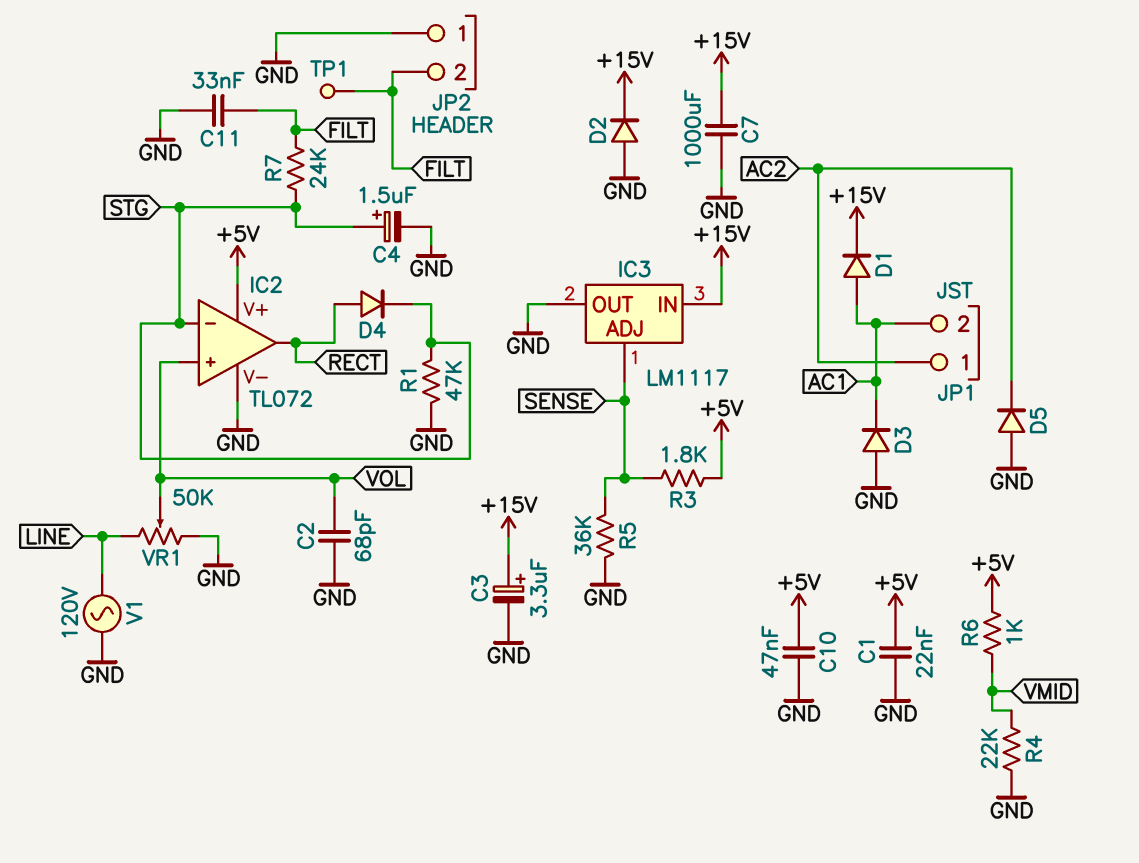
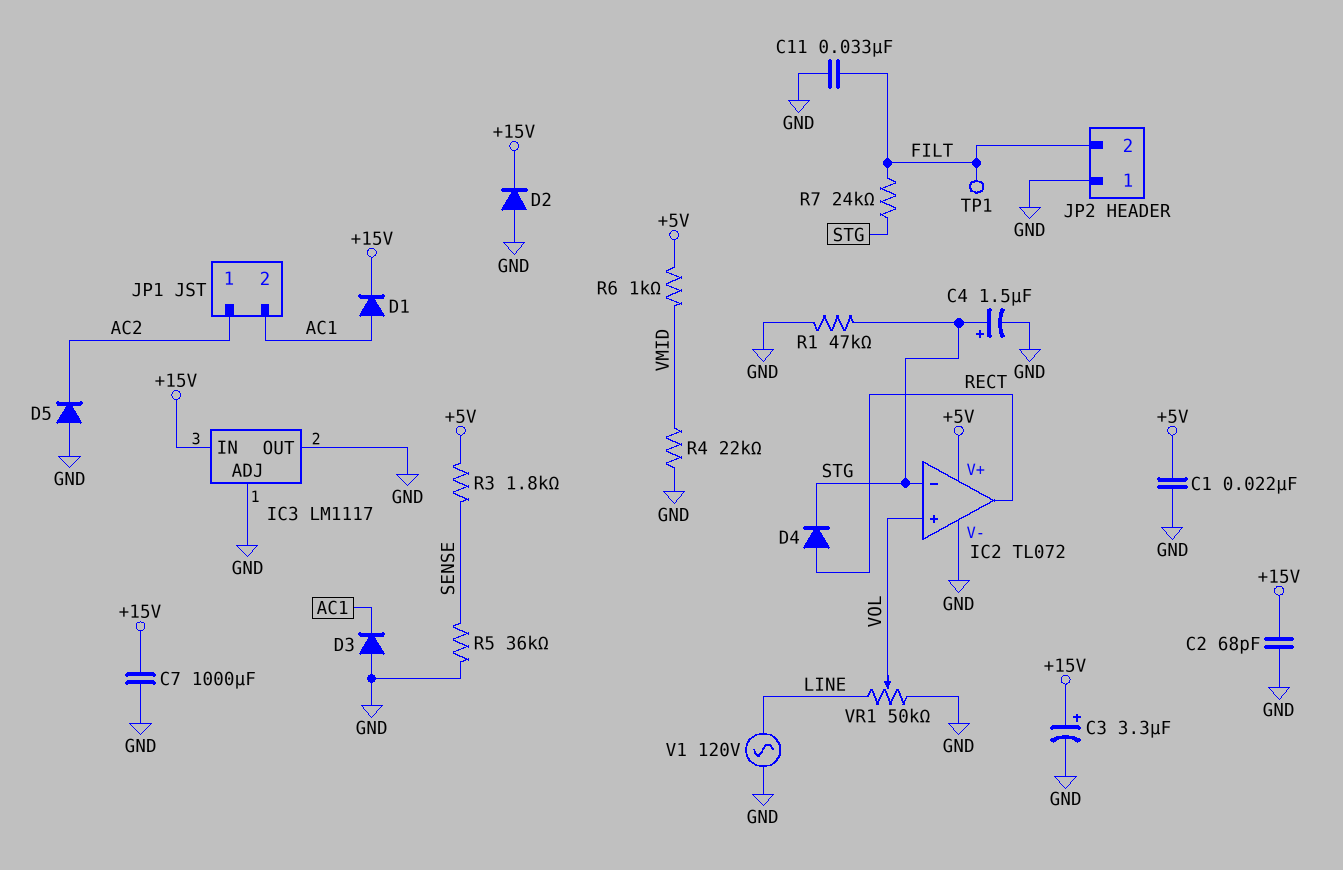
C2: 68pF (GND, VOL) -> 68pF (+15V, GND)
C10: 47nF (+5V, GND) -> none
IC3 pin ADJ: SENSE -> GND

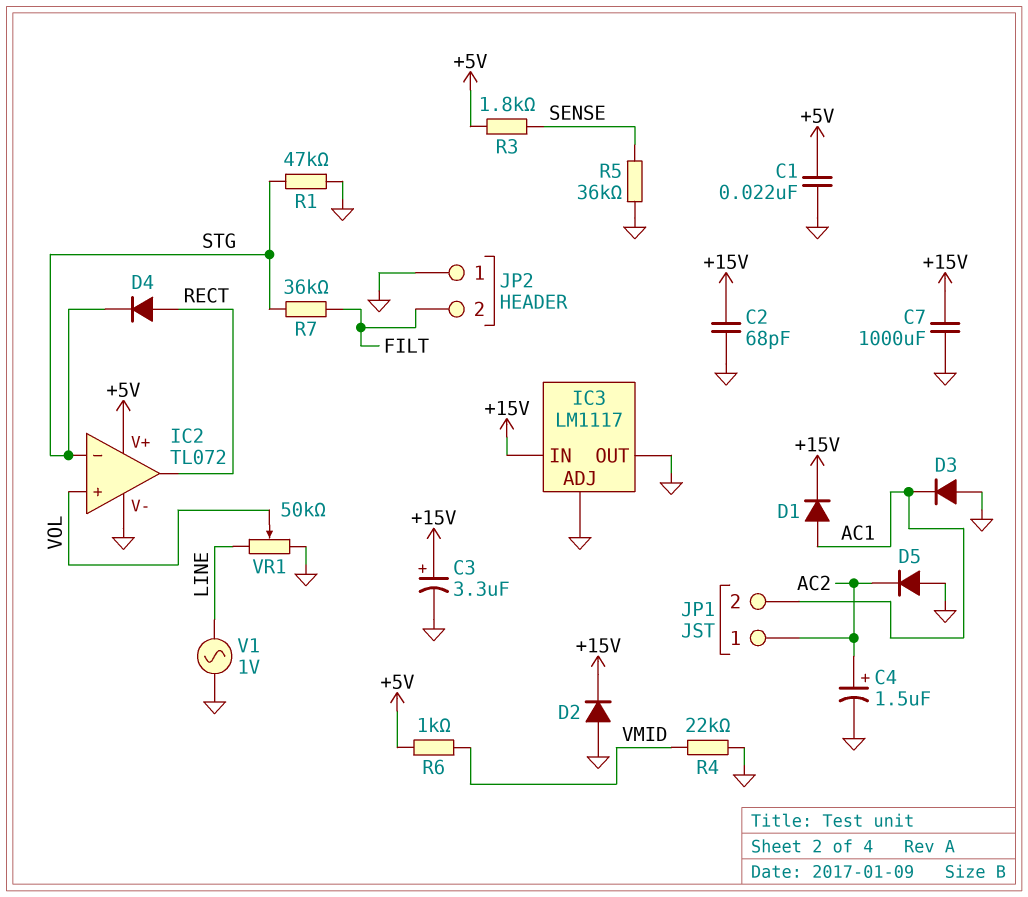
C4: 1.5uF (plus STG, minus GND) -> 1.5uF (plus AC2, minus GND)
C11: 33nF (FILT, GND) -> none
R7: 24k (FILT, STG) -> 36k (FILT, STG)
TP1: test point (FILT) -> none
V1: AC 120V (GND, LINE) -> AC 1V (GND, LINE)

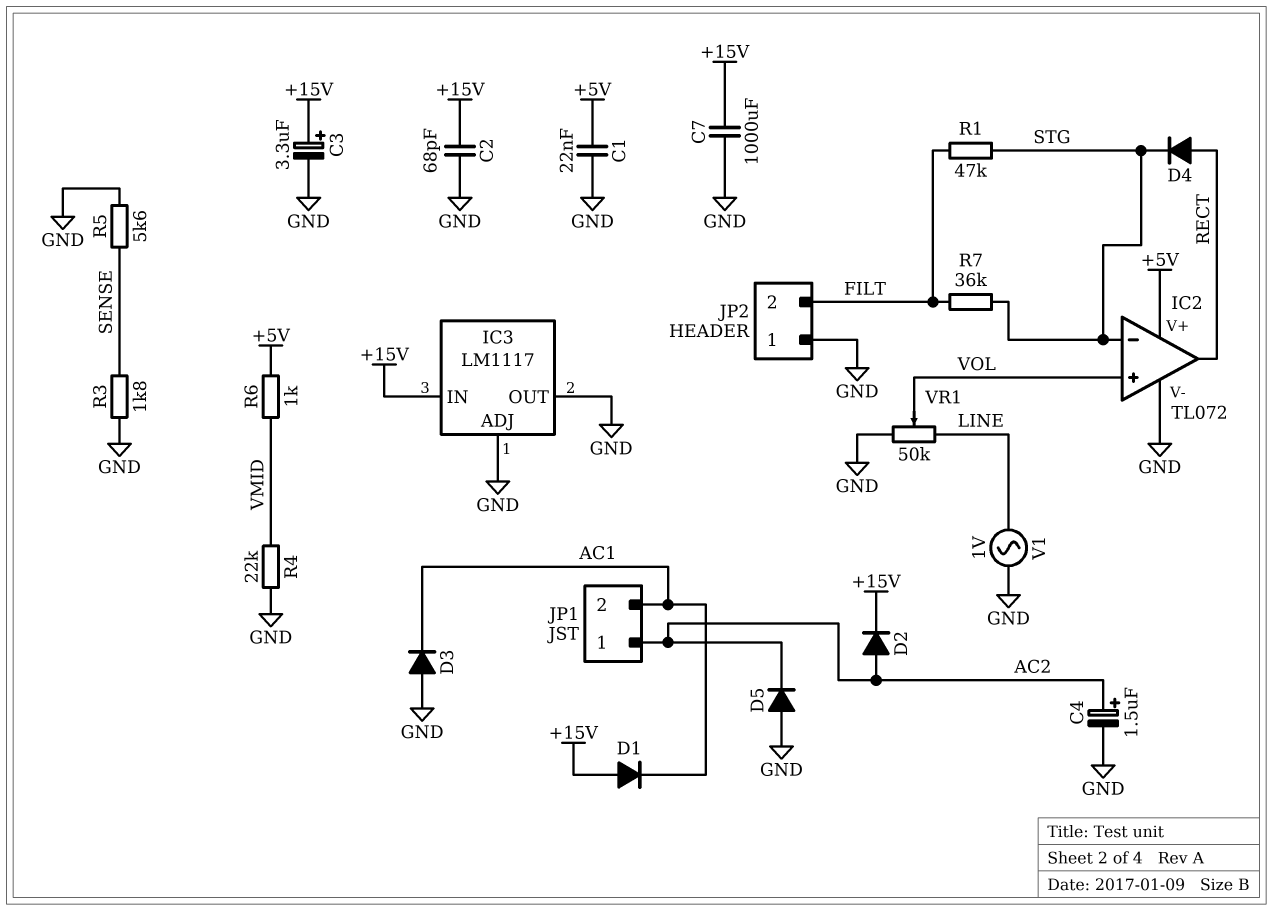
D1: diode (A AC1, K +15V) -> diode (A +15V, K AC1)
D2: diode (A GND, K +15V) -> diode (A AC2, K +15V)
R1: 47k (GND, STG) -> 47k (FILT, STG)
R3: 1.8k (+5V, SENSE) -> 1.8k (GND, SENSE)
R5: 36k (GND, SENSE) -> 5.6k (GND, SENSE)

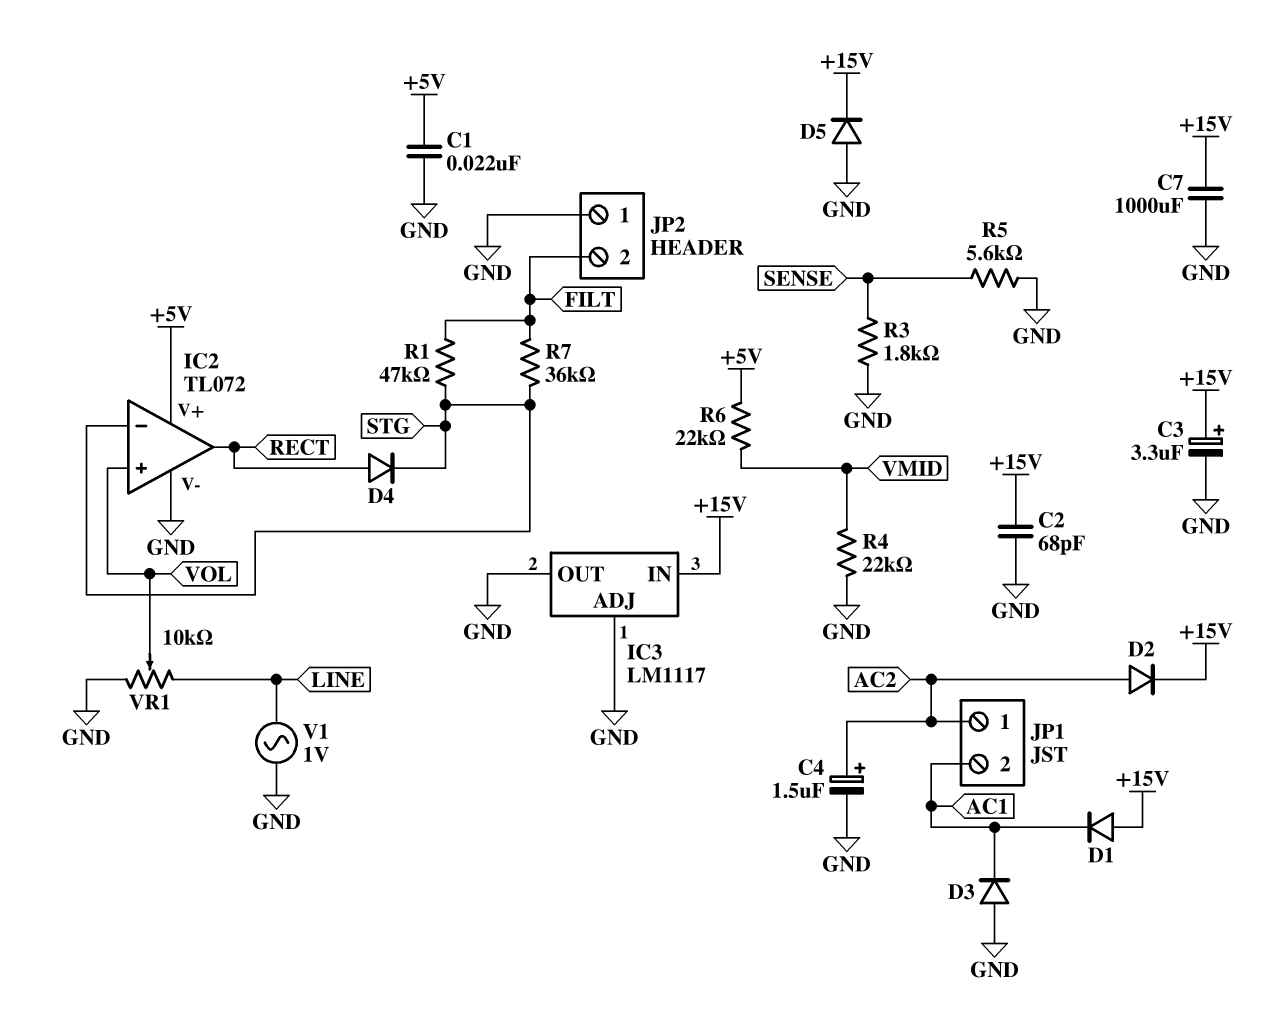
D5: diode (A GND, K AC2) -> diode (A GND, K +15V)
R6: 1k (+5V, VMID) -> 22k (+5V, VMID)
VR1: 50k (GND, LINE, wiper VOL) -> 10k (GND, LINE, wiper VOL)

